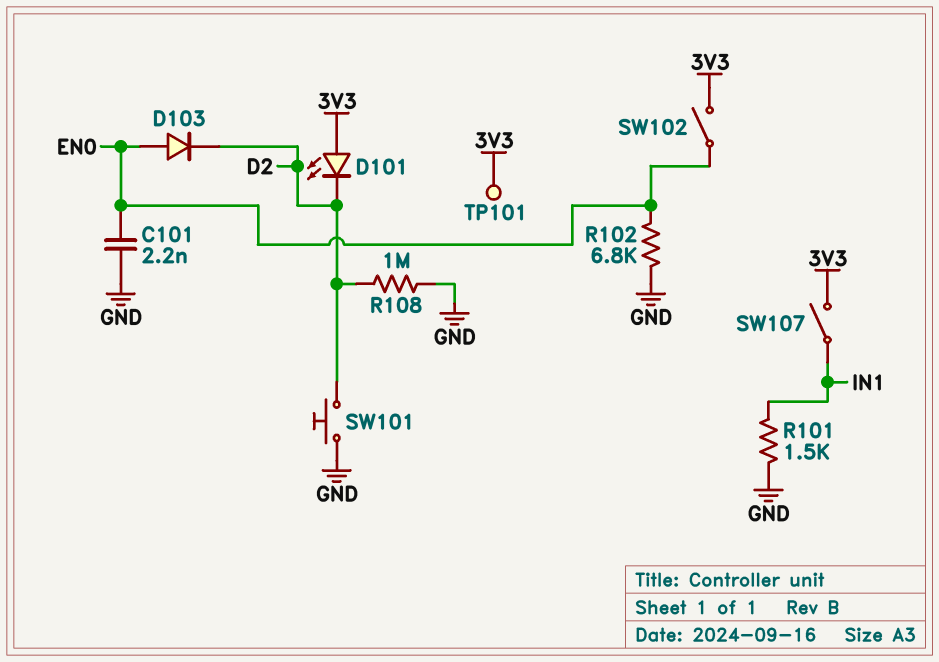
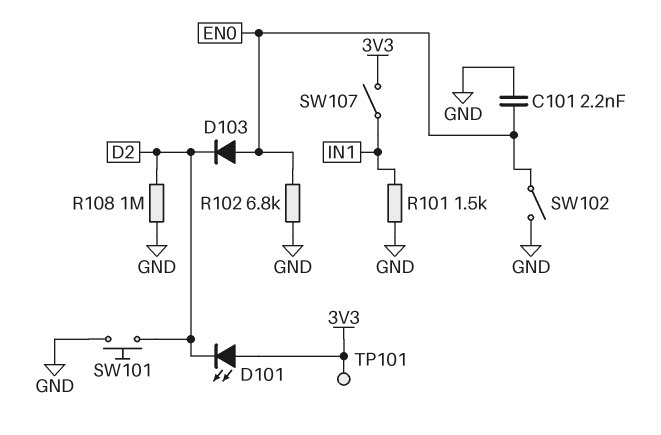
SW102: switch (3V3, EN0) -> switch (EN0, GND)

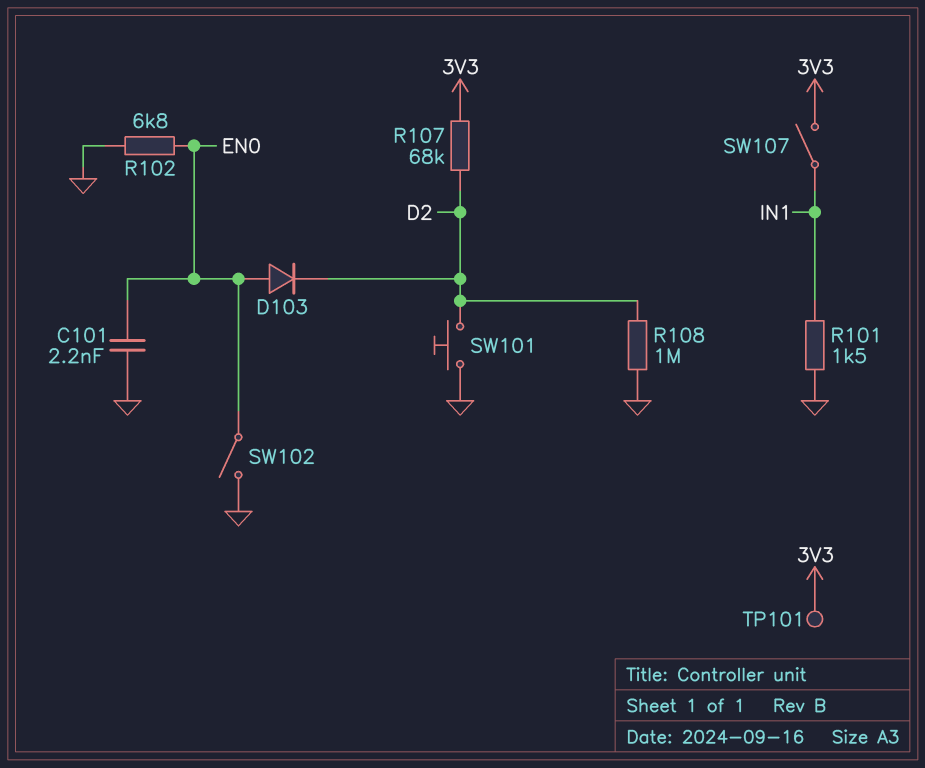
D101: LED (A 3V3, K D2) -> none
R107: none -> 68k (3V3, D2)

